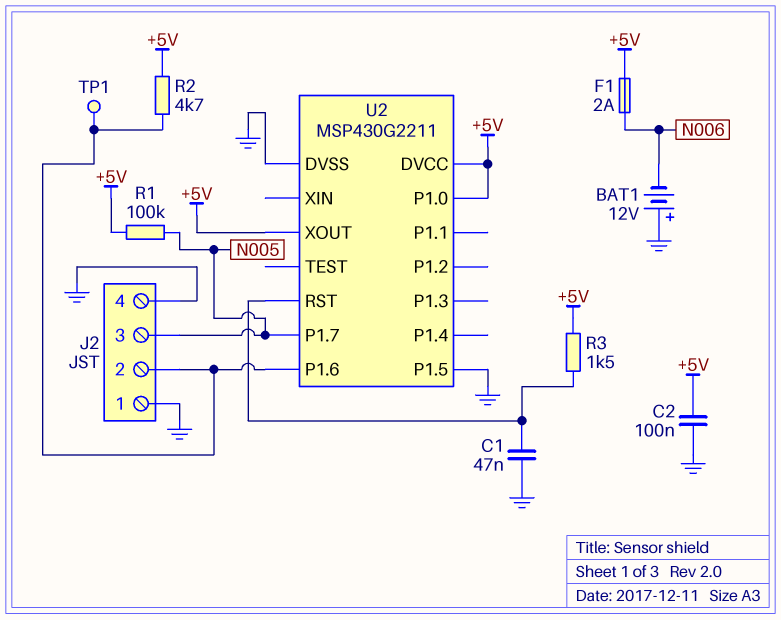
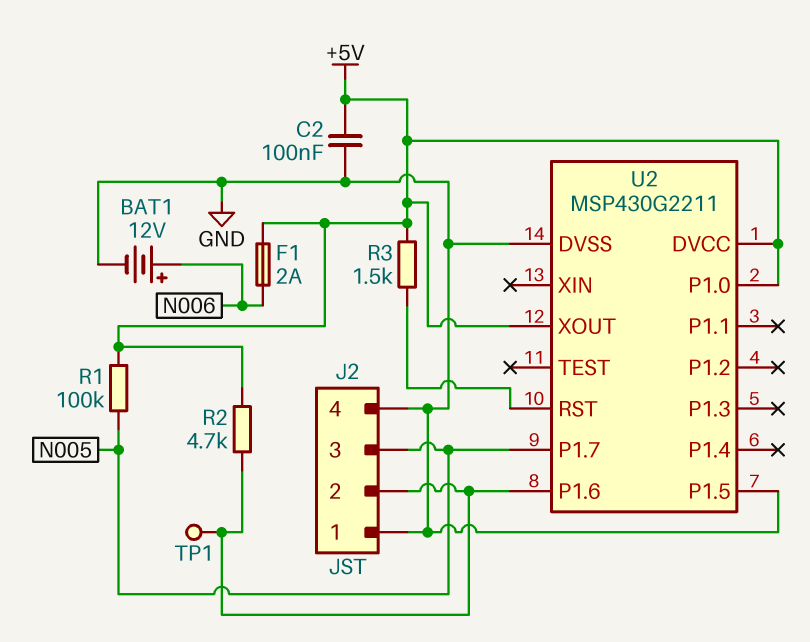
BAT1: 12V (plus GND, minus N006) -> 12V (plus N006, minus GND)
C1: 47nF (GND, U2/RST) -> none

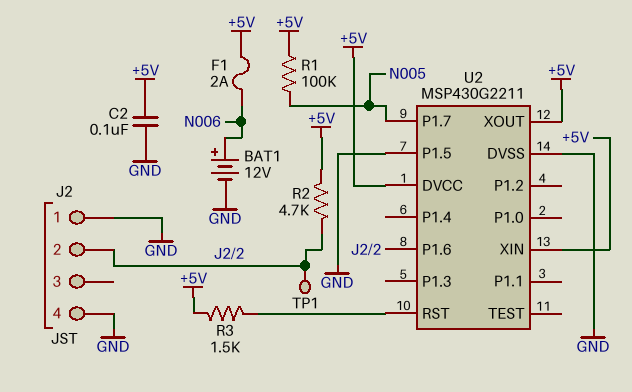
J2 pin 3: N005 -> none
U2 pin P1.0: +5V -> none
U2 pin XIN: none -> +5V

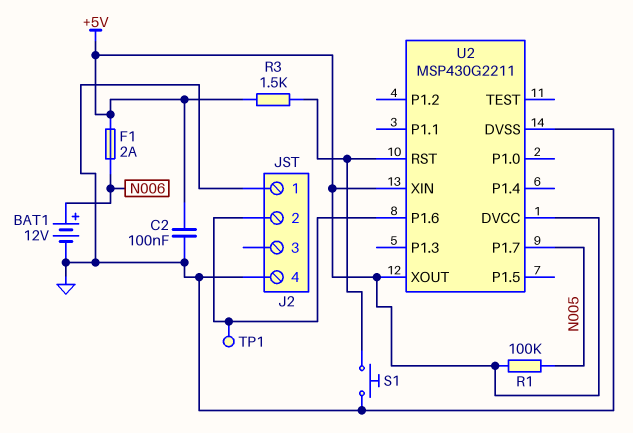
R2: 4.7k (+5V, J2/2) -> none
S1: none -> button (GND, U2/RST)
U2 pin P1.5: GND -> none

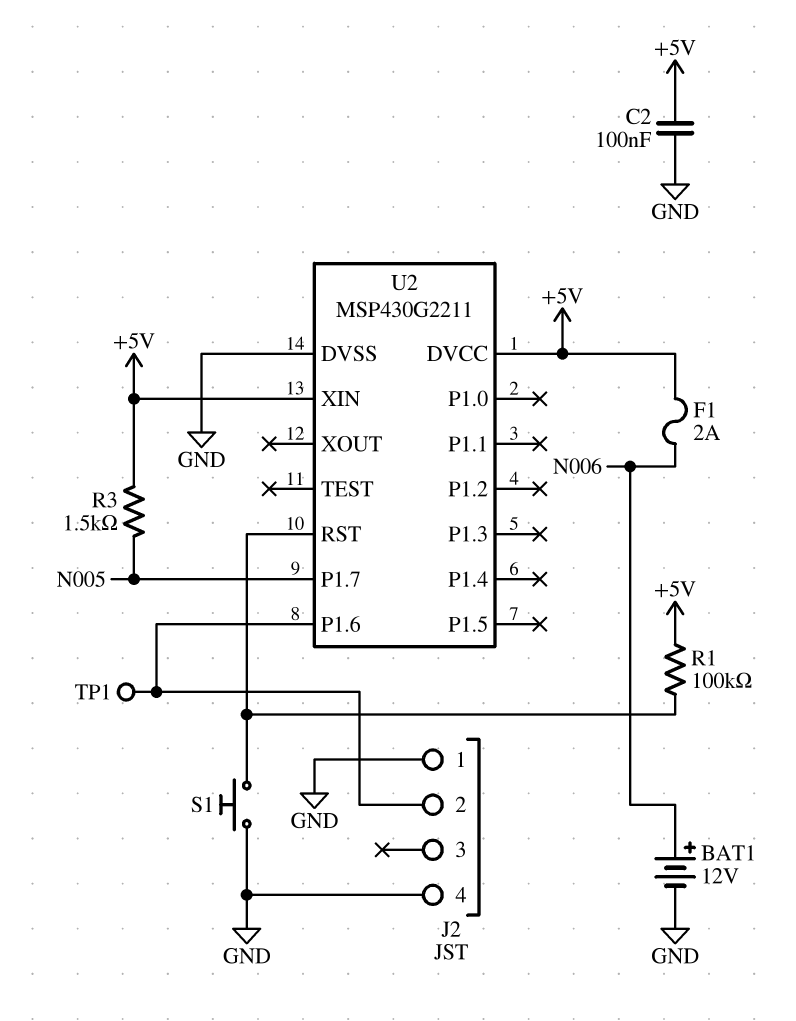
R1: 100k (+5V, N005) -> 100k (+5V, U2/RST)
R3: 1.5k (+5V, U2/RST) -> 1.5k (+5V, N005)
U2 pin XOUT: +5V -> none

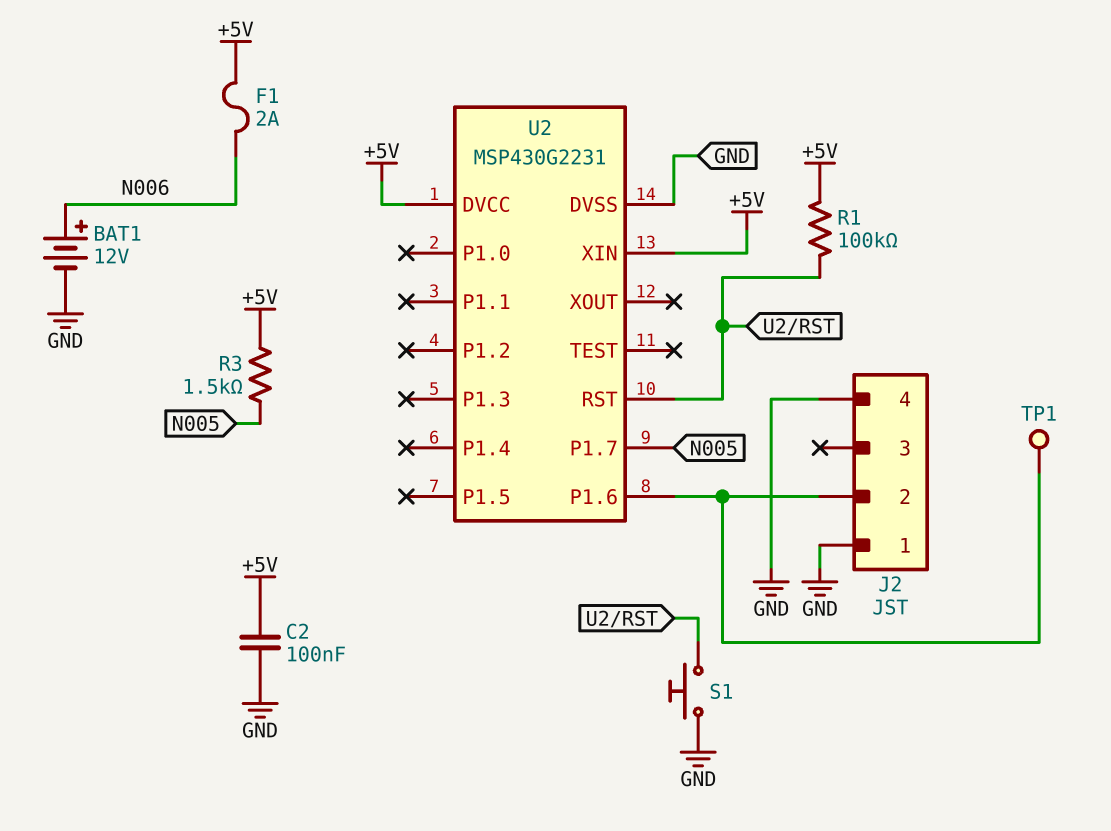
U2: MSP430G2211 -> MSP430G2231

